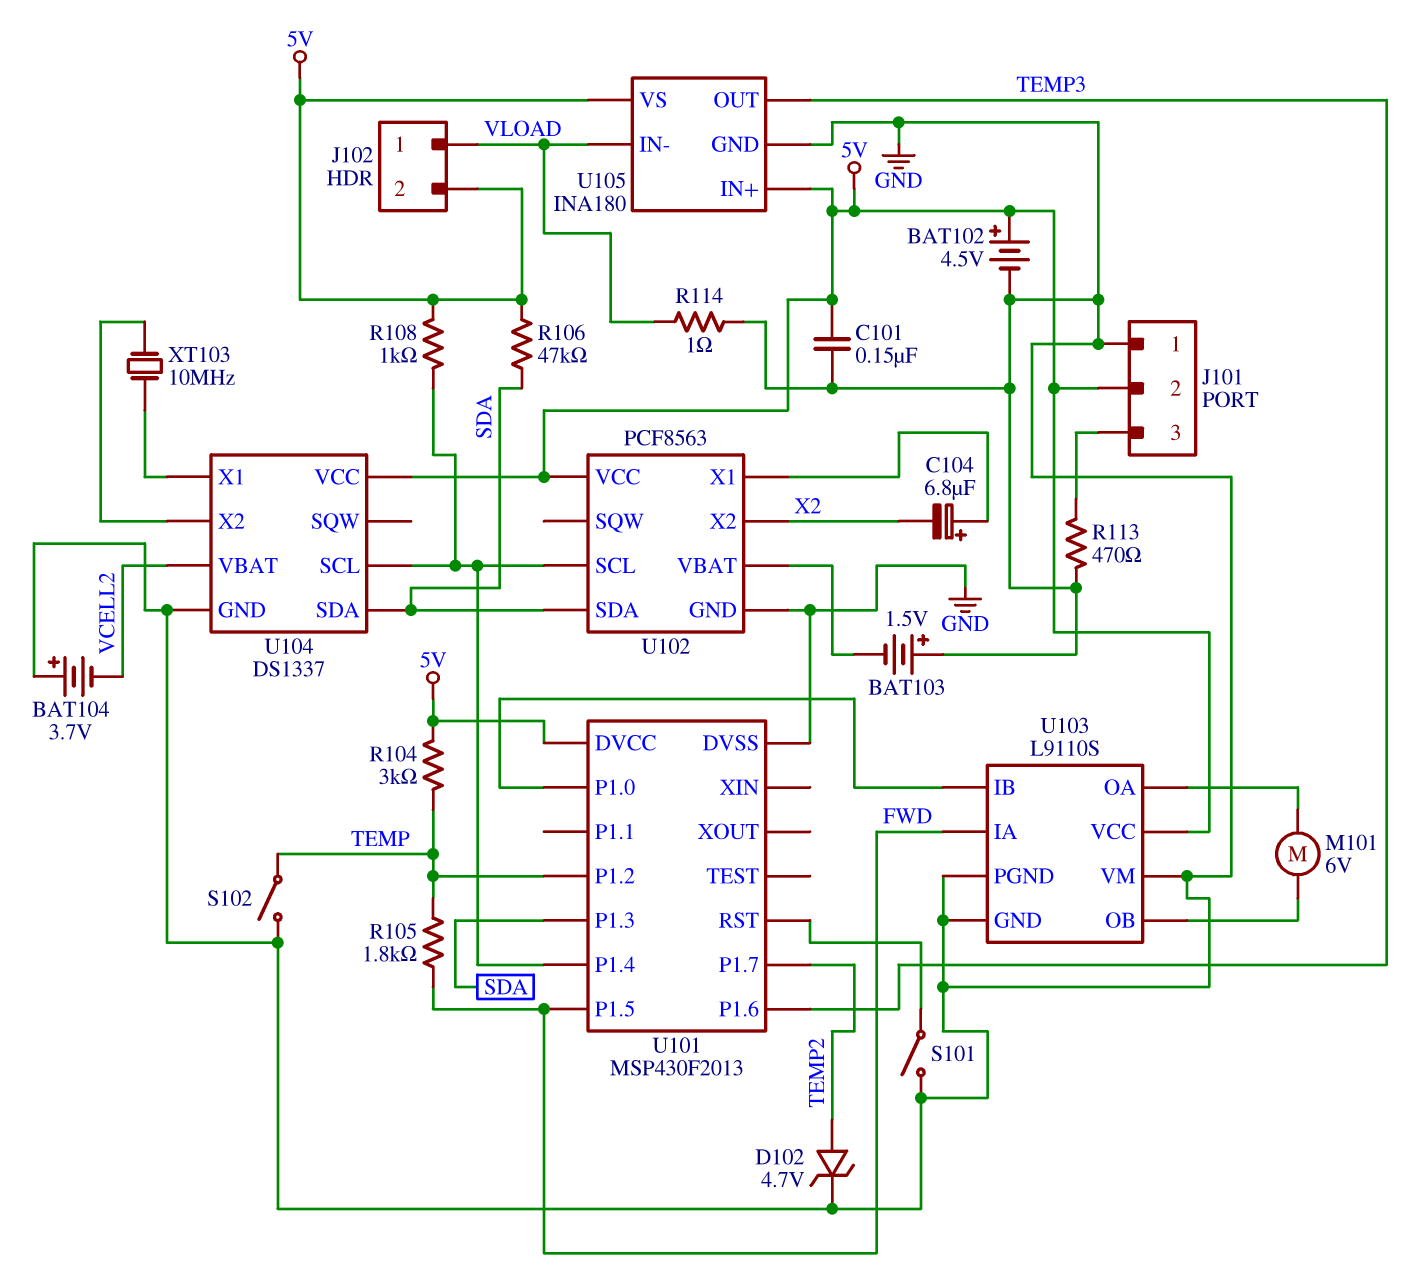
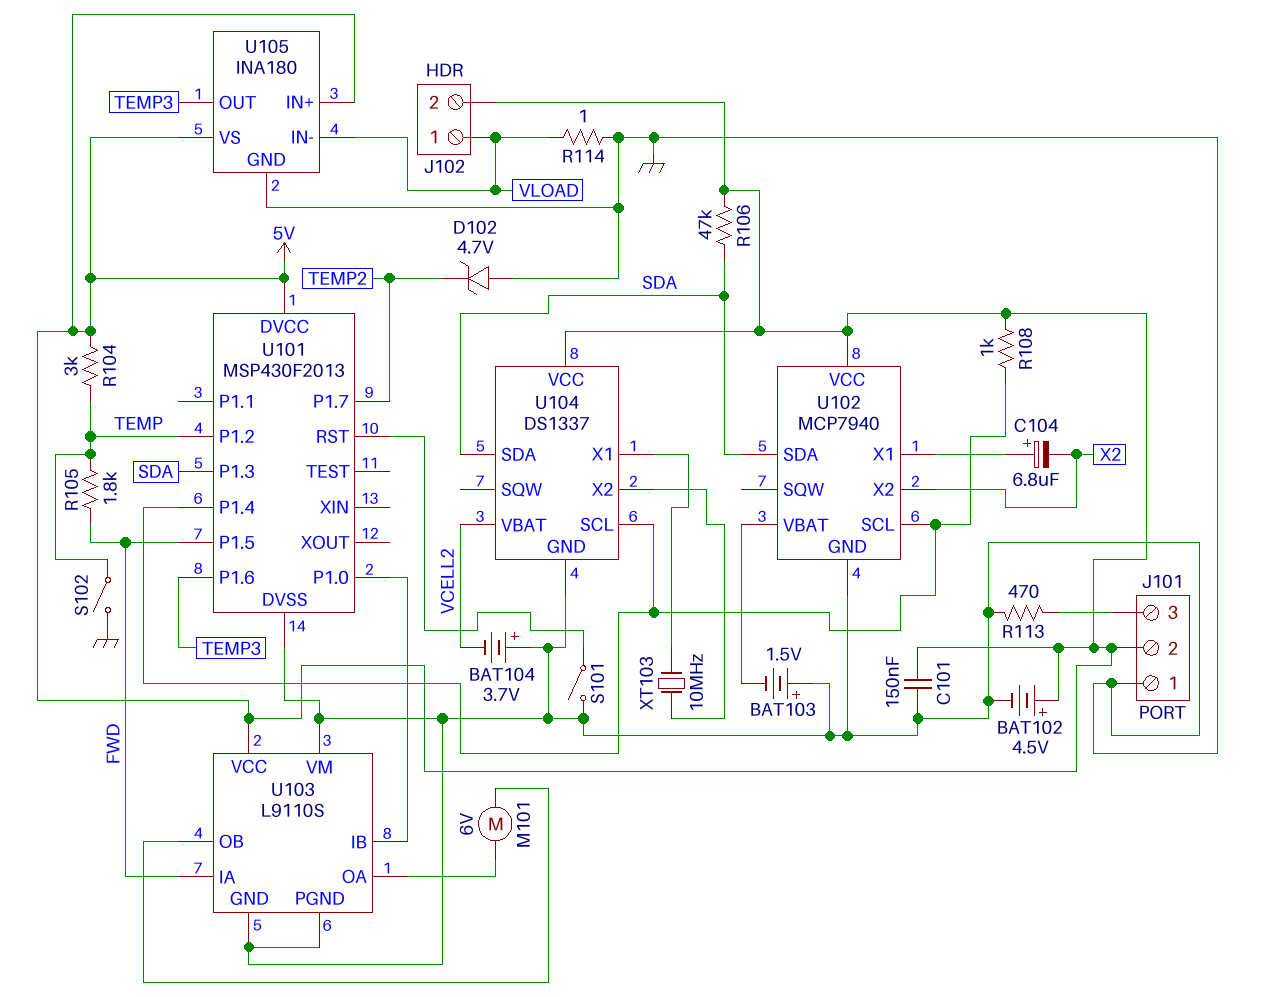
D102: zener 4.7V (A TEMP2, K GND) -> zener 4.7V (A GND, K TEMP2)
U102: PCF8563 -> MCP7940

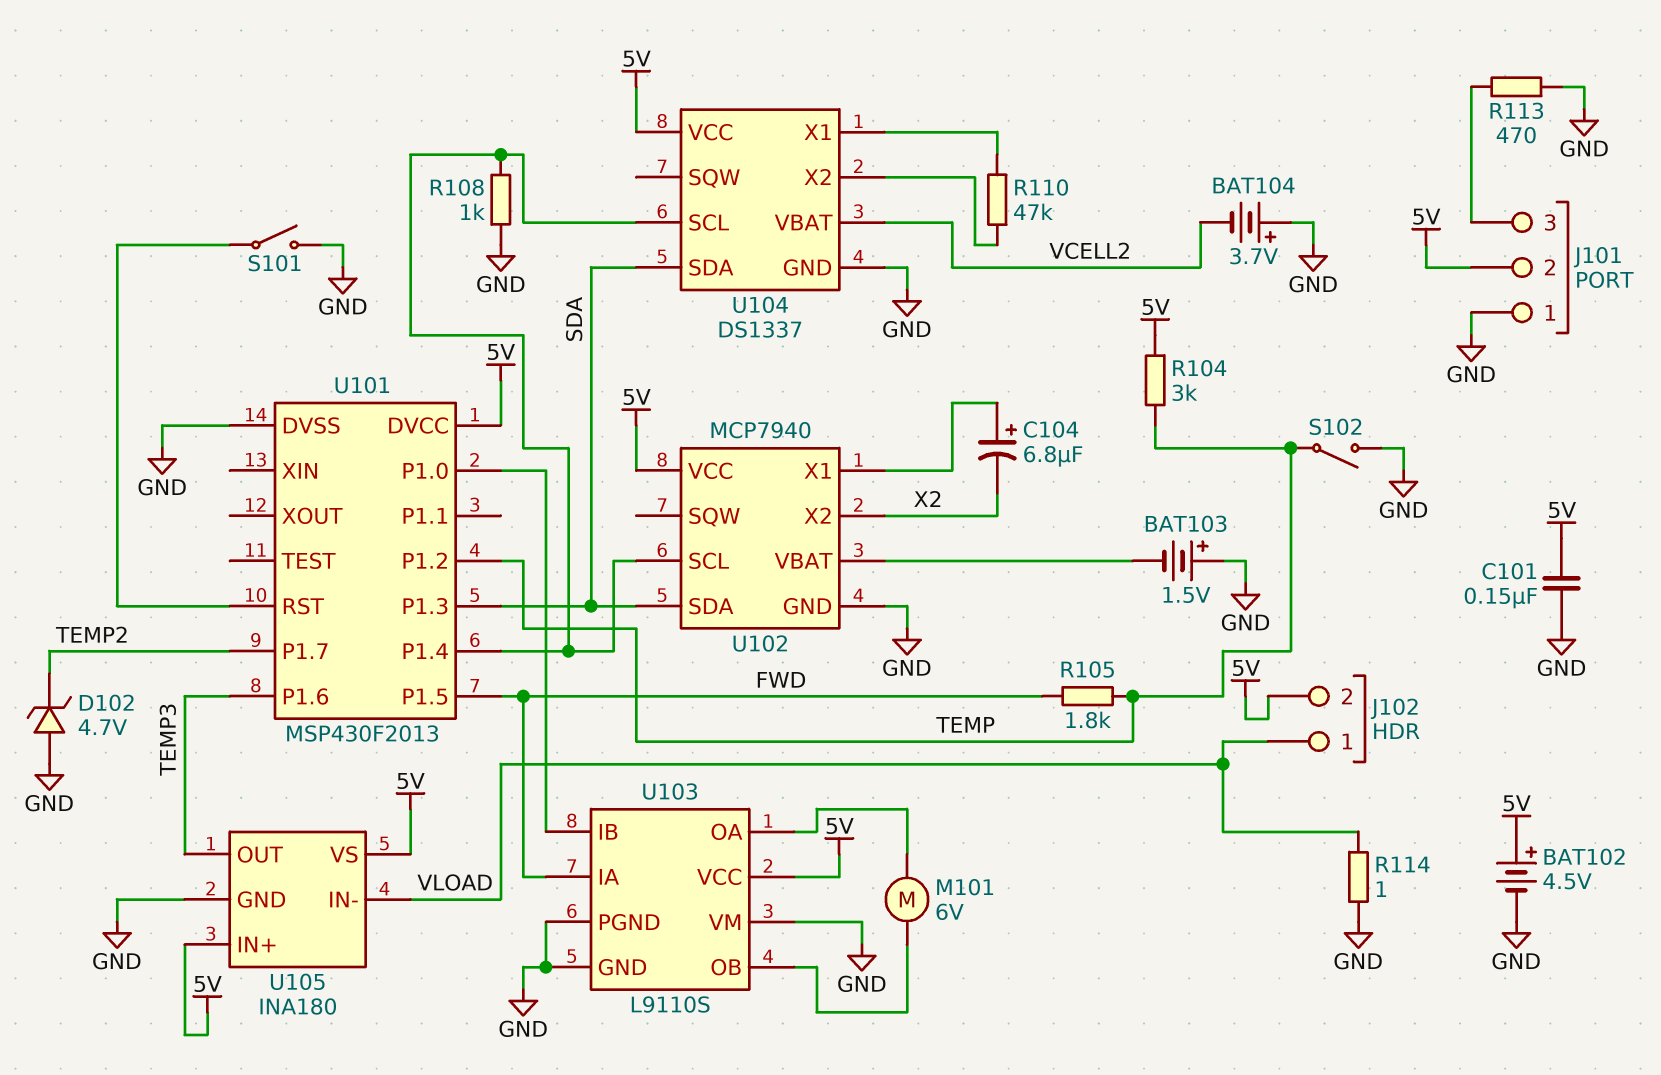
R106: 47k (5V, SDA) -> none
R108: 1k (5V, U101/P1.4) -> 1k (GND, U101/P1.4)
R110: none -> 47k (U104/X1, U104/X2)
XT103: 10MHz (U104/X1, U104/X2) -> none

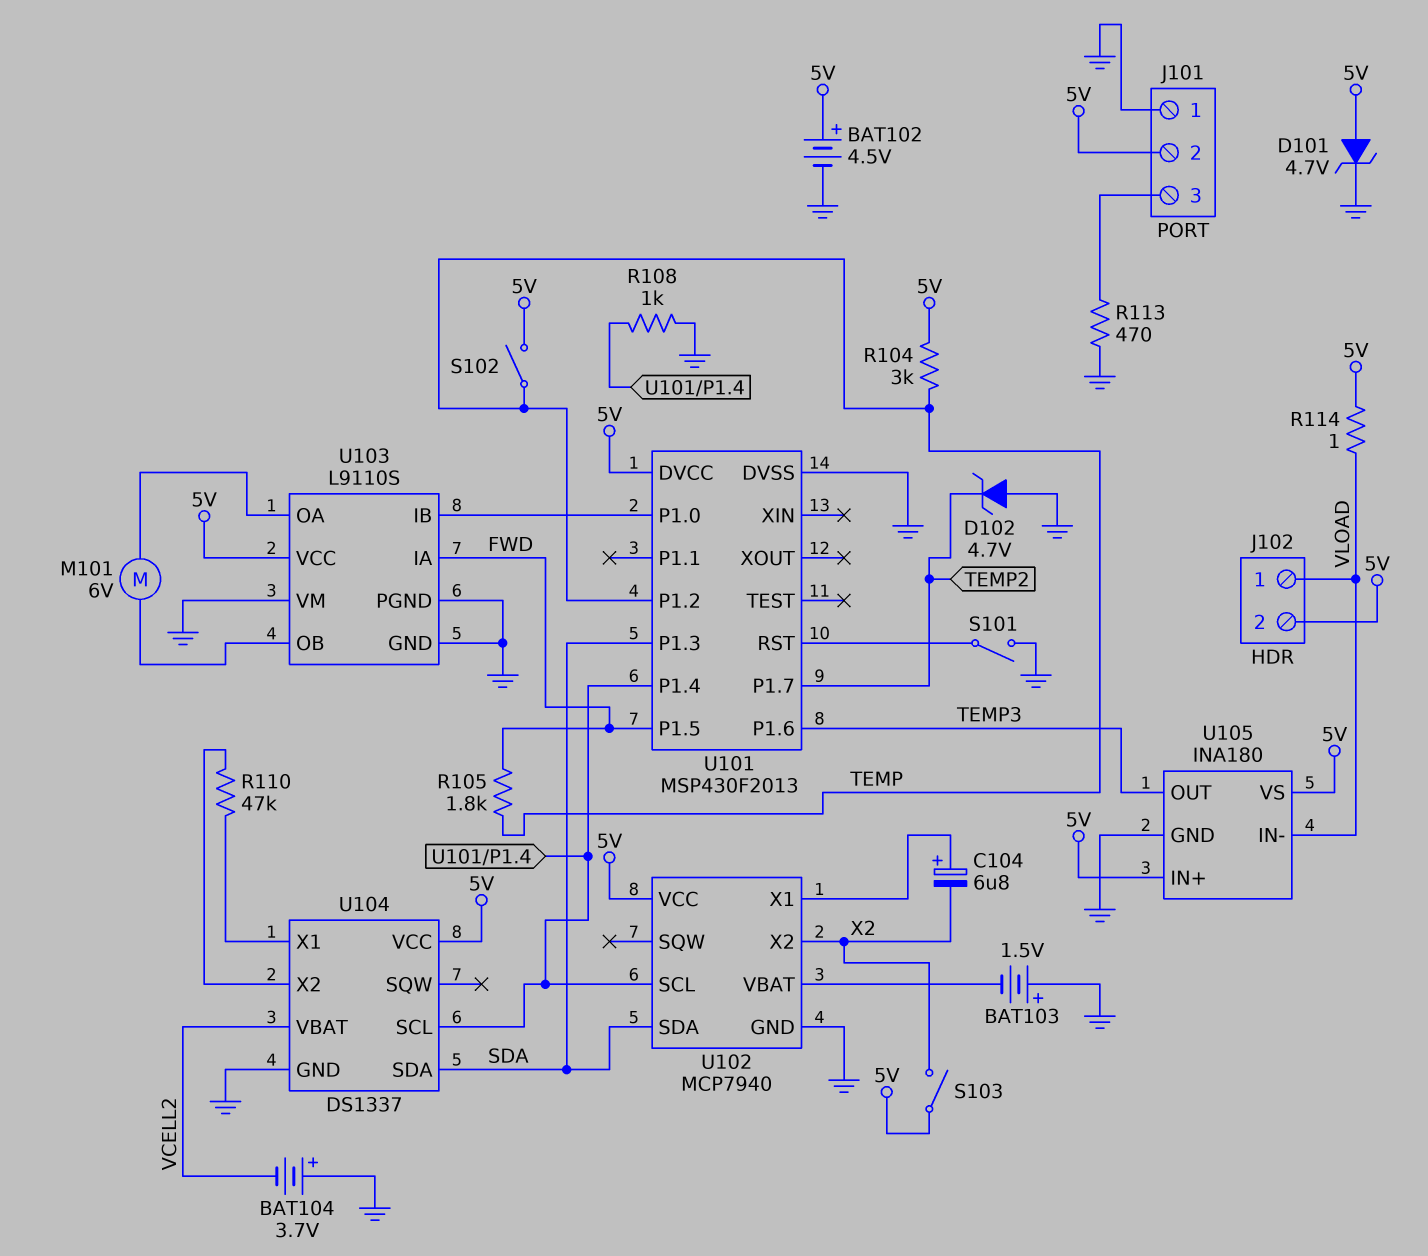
C101: 150nF (5V, GND) -> none
D101: none -> zener 4.7V (A 5V, K GND)
R114: 1 (GND, VLOAD) -> 1 (5V, VLOAD)
S102: switch (GND, TEMP) -> switch (5V, TEMP)
S103: none -> switch (5V, X2)

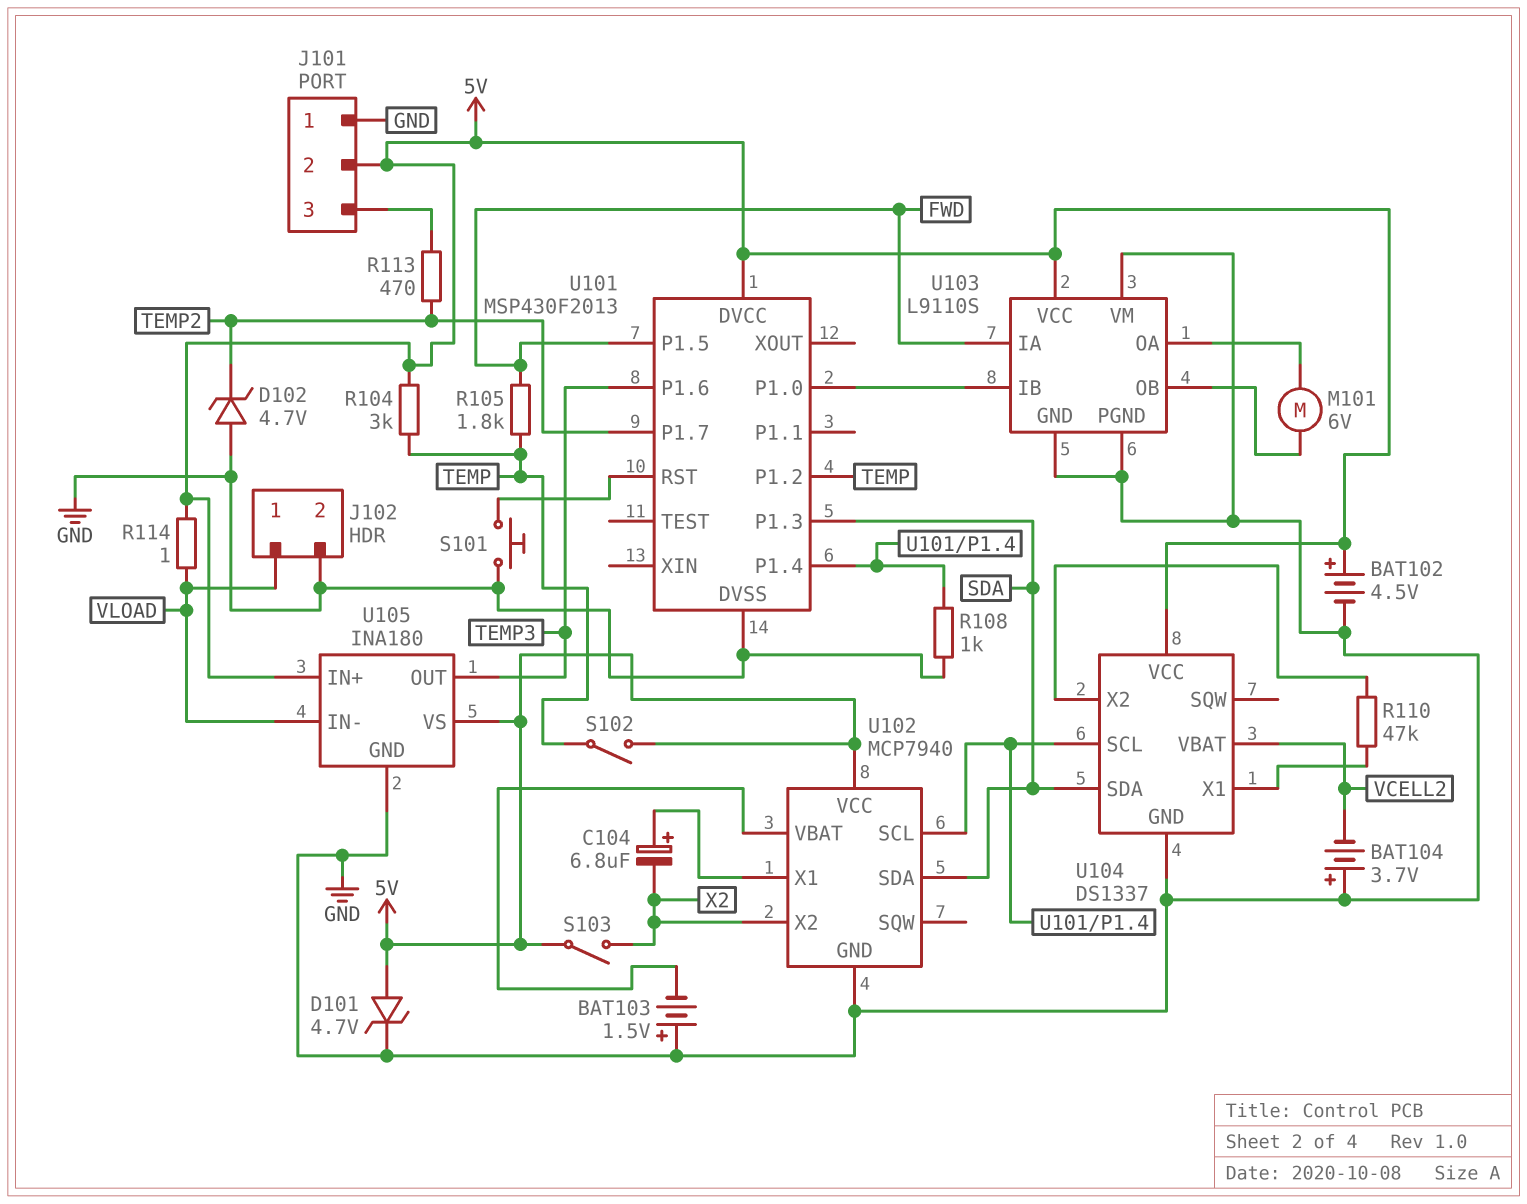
J102 pin 2: 5V -> GND
R113: 470 (GND, J101/3) -> 470 (J101/3, TEMP2)
S101: switch (GND, U101/RST) -> button (GND, U101/RST)

